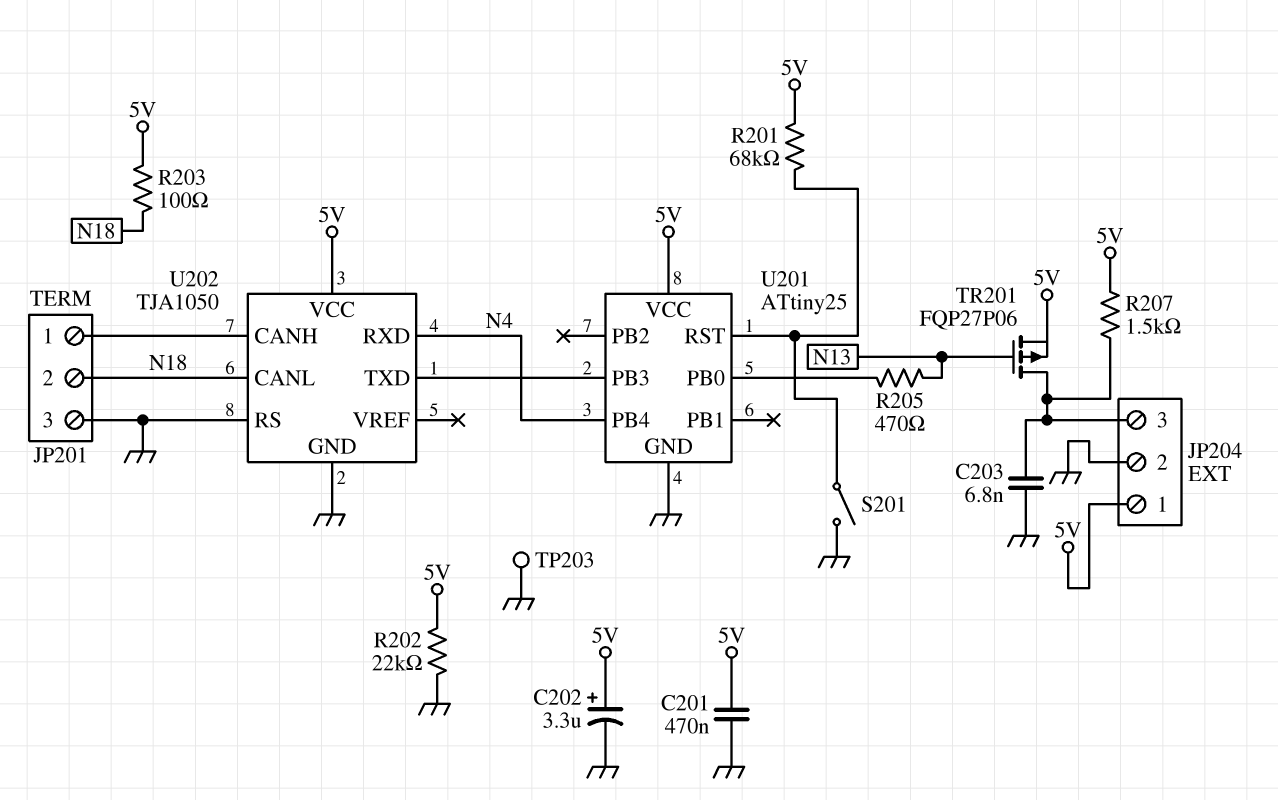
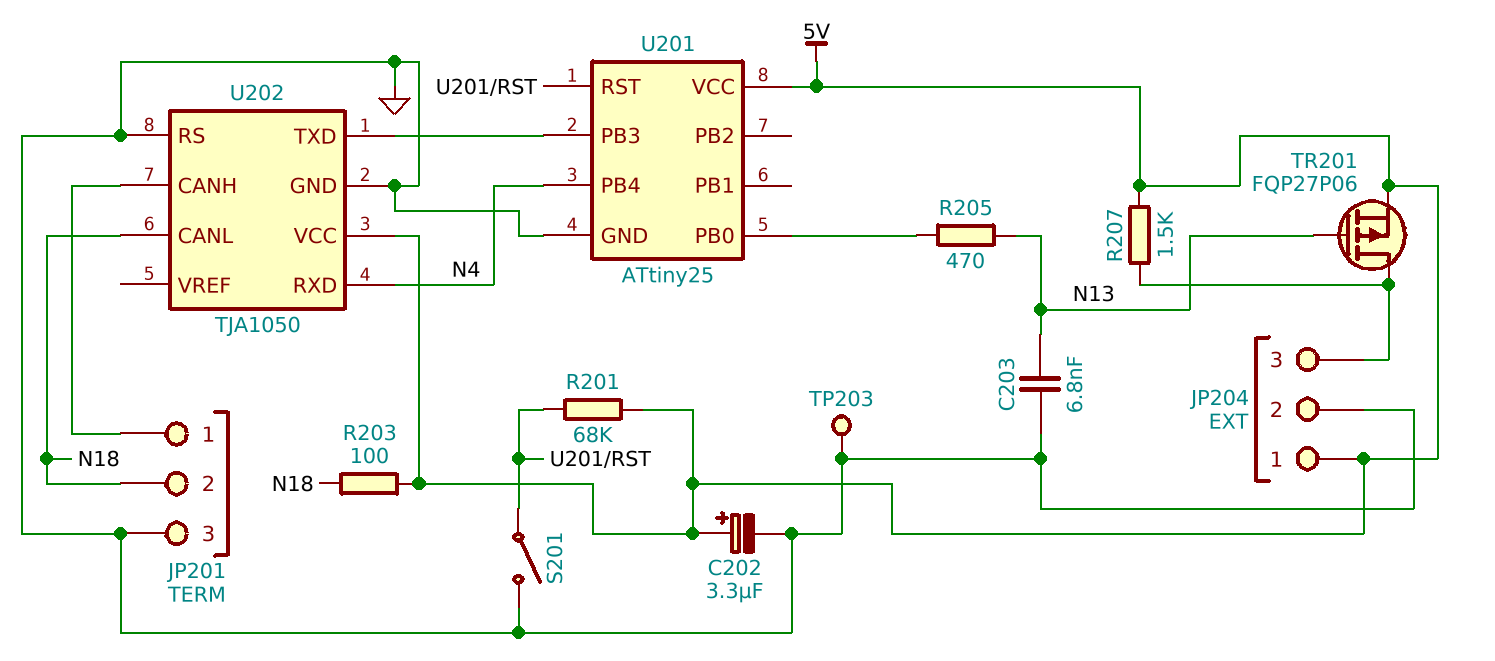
C201: 470nF (5V, GND) -> none
C203: 6.8nF (GND, JP204/3) -> 6.8nF (GND, N13)
R202: 22k (5V, GND) -> none

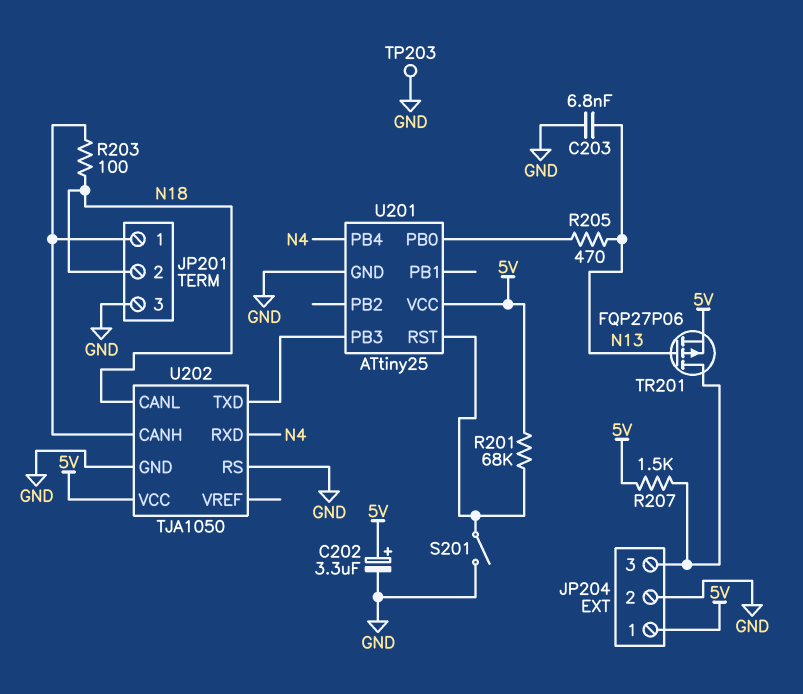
R203: 100 (5V, N18) -> 100 (JP201/1, N18)

